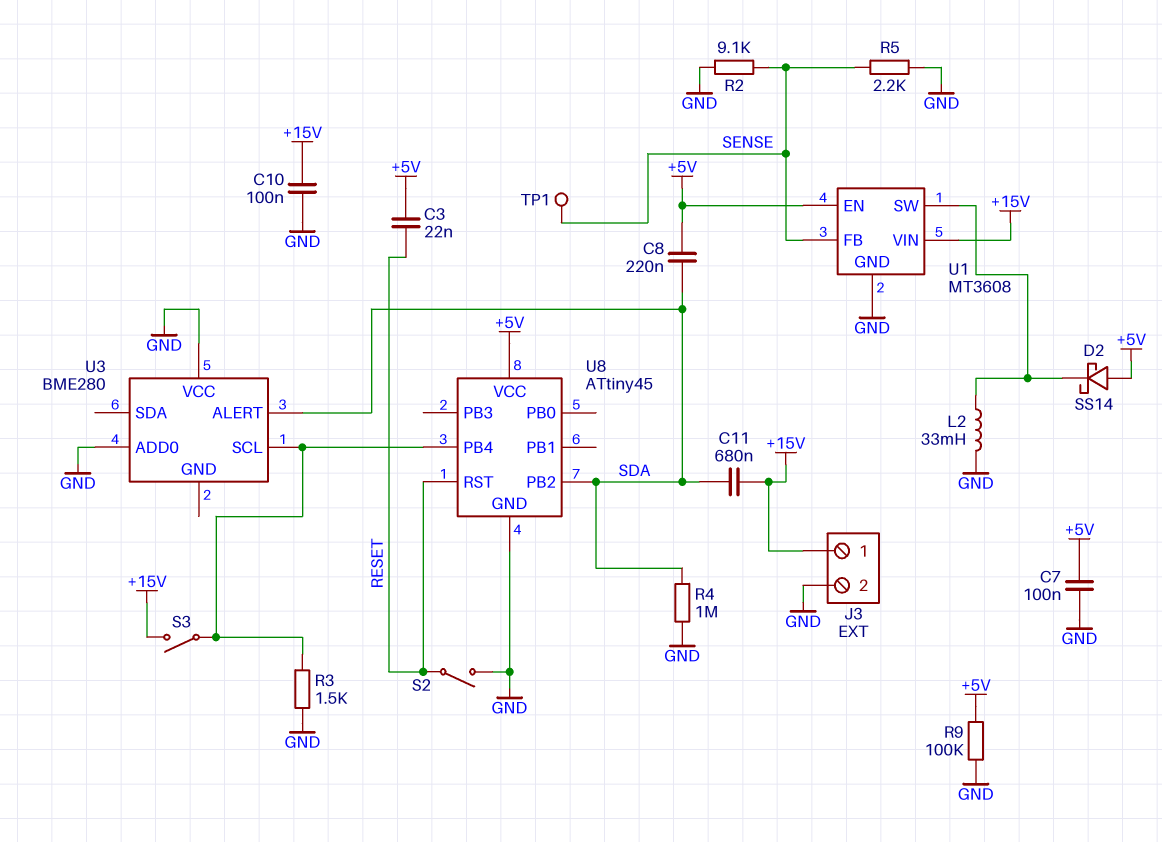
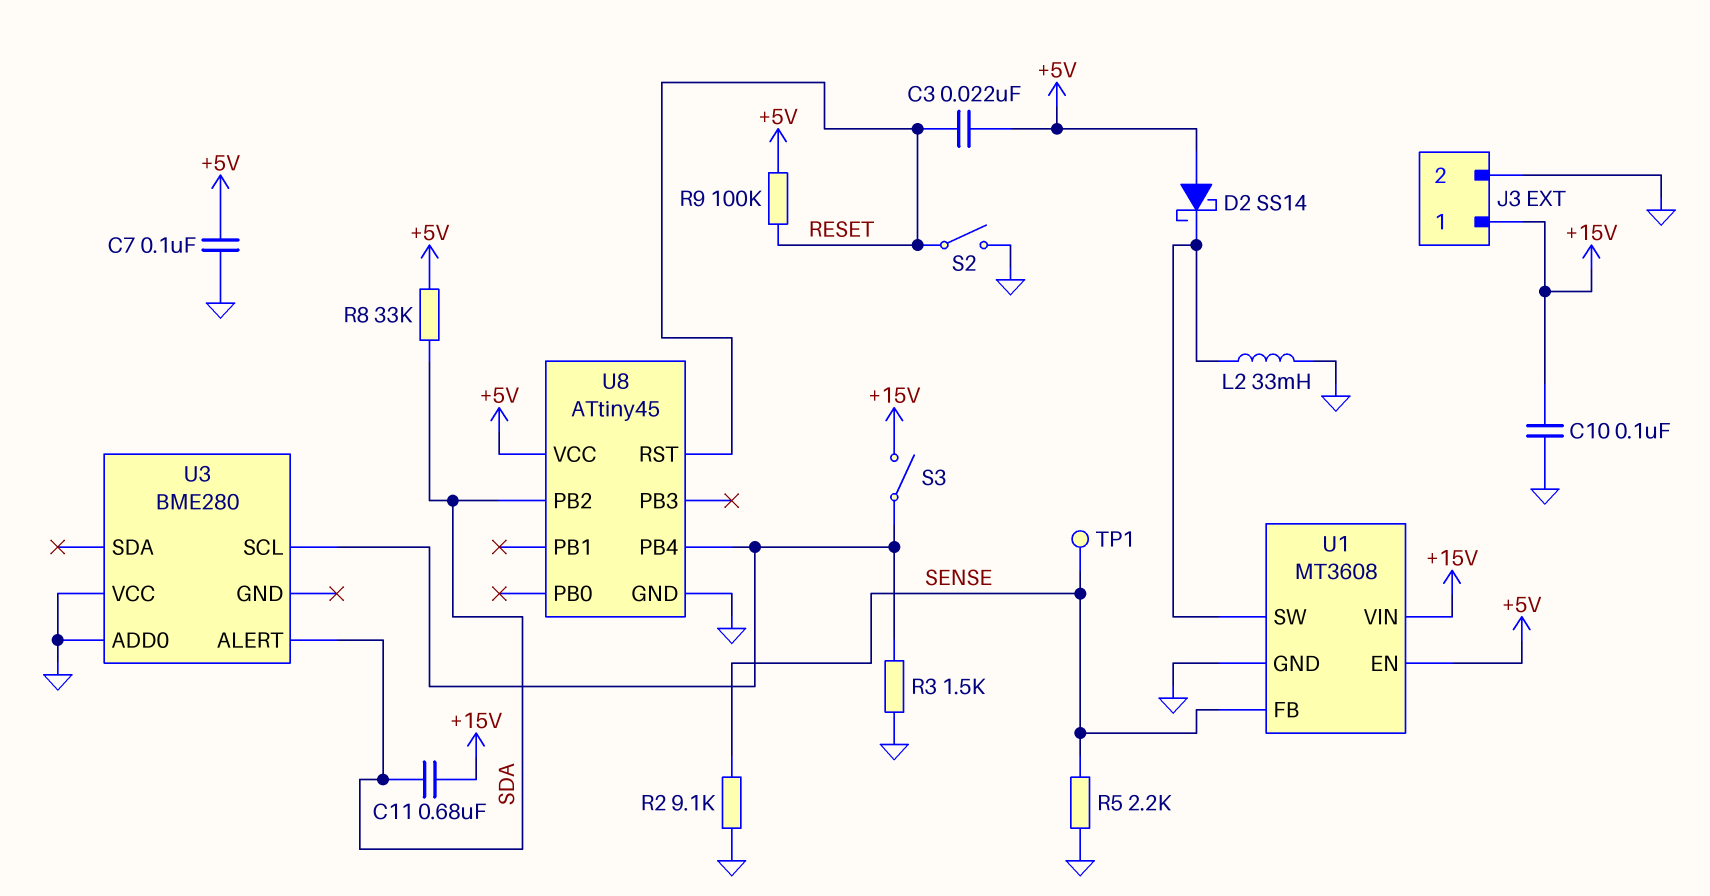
C8: 220nF (+5V, SDA) -> none
R4: 1M (GND, SDA) -> none
R8: none -> 33k (+5V, SDA)
R9: 100k (+5V, GND) -> 100k (+5V, RESET)

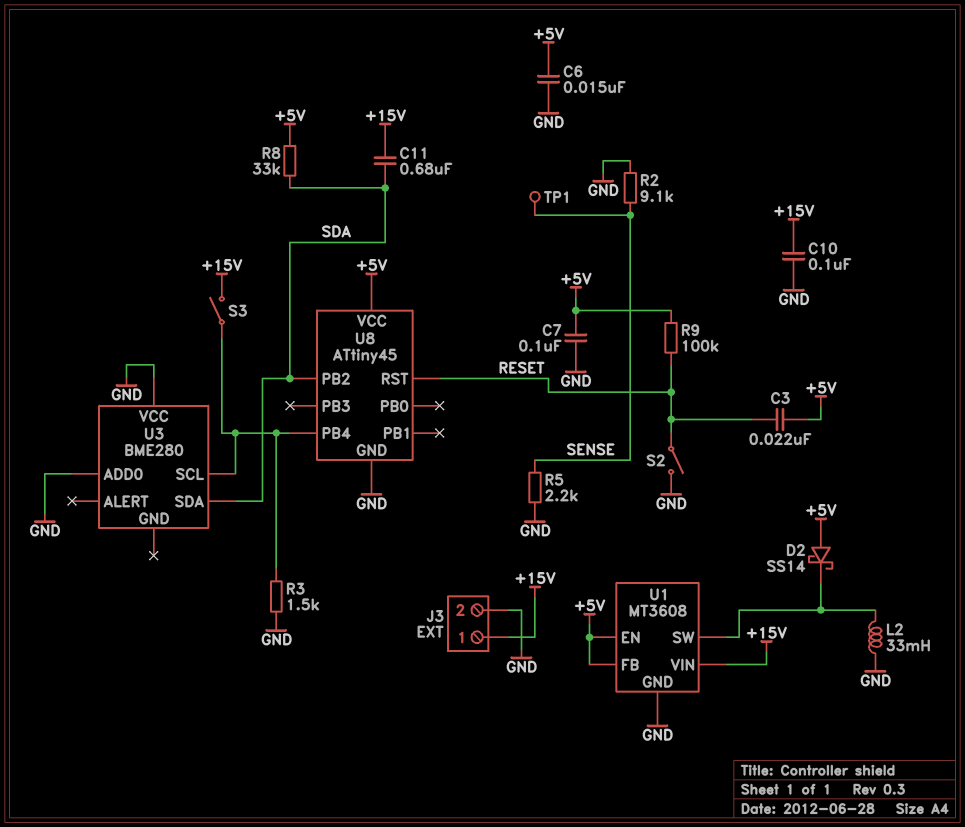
C6: none -> 15nF (+5V, GND)
U1 pin FB: SENSE -> +5V
U3 pin ALERT: SDA -> none
U3 pin SDA: none -> SDA

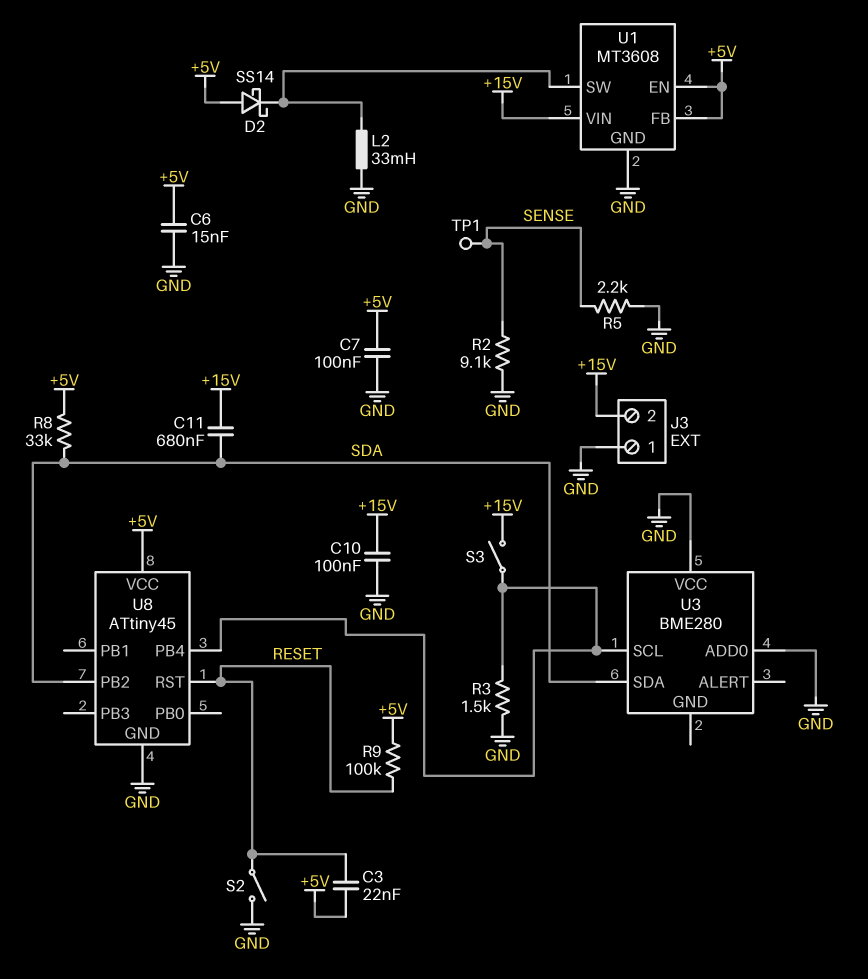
J3 pin 1: +15V -> GND
J3 pin 2: GND -> +15V

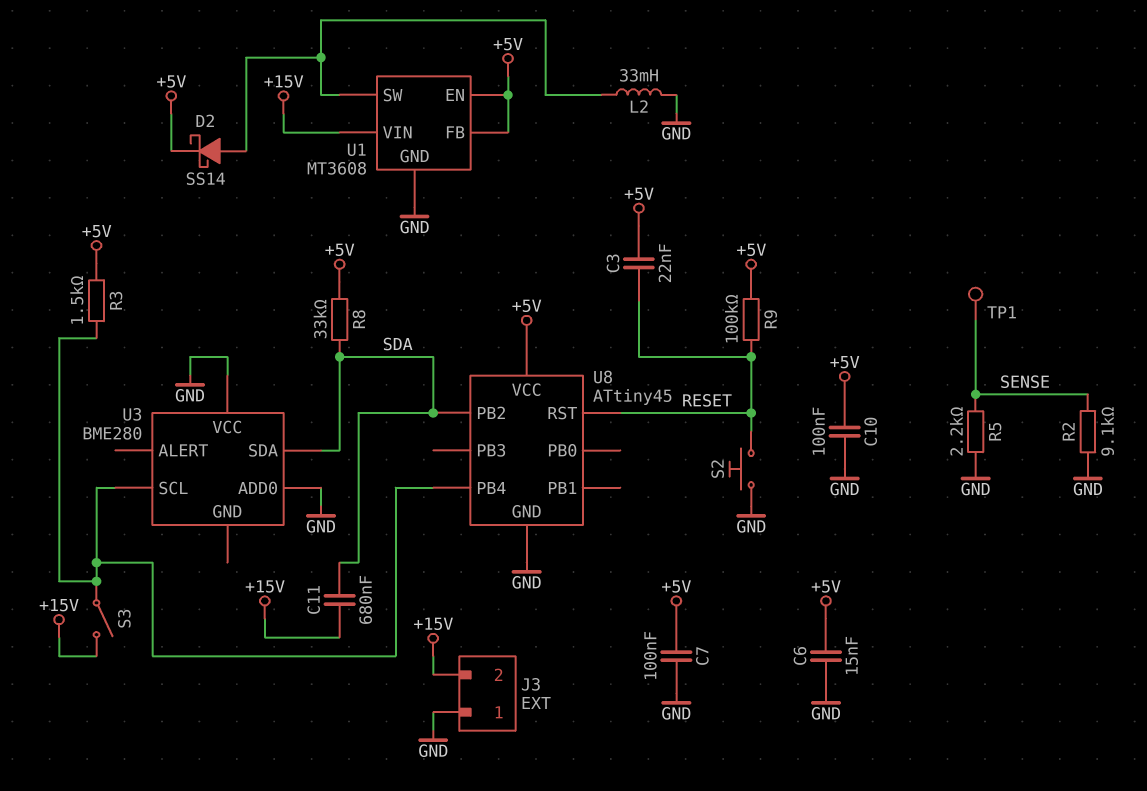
C10: 100nF (+15V, GND) -> 100nF (+5V, GND)
D2: schottky SS14 (A +5V, K U1/SW) -> schottky SS14 (A U1/SW, K +5V)
R3: 1.5k (GND, U3/SCL) -> 1.5k (+5V, U3/SCL)
S2: switch (GND, RESET) -> button (GND, RESET)

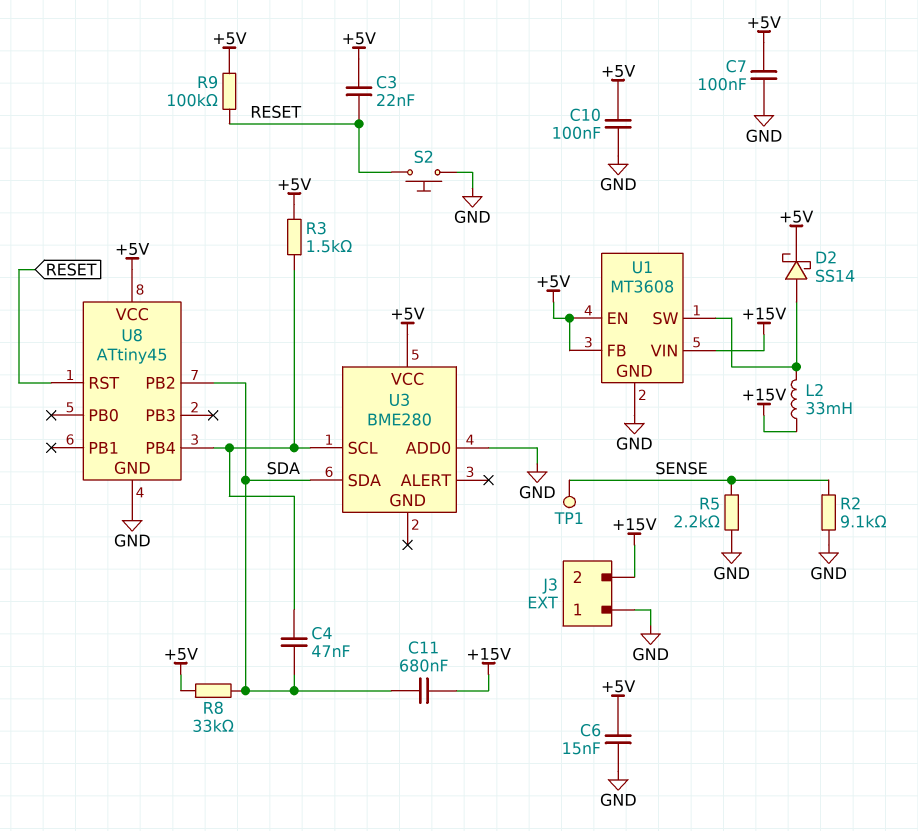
C4: none -> 47nF (SDA, U3/SCL)
L2: 33mH (GND, U1/SW) -> 33mH (+15V, U1/SW)
S3: switch (+15V, U3/SCL) -> none
U3 pin VCC: GND -> +5V

